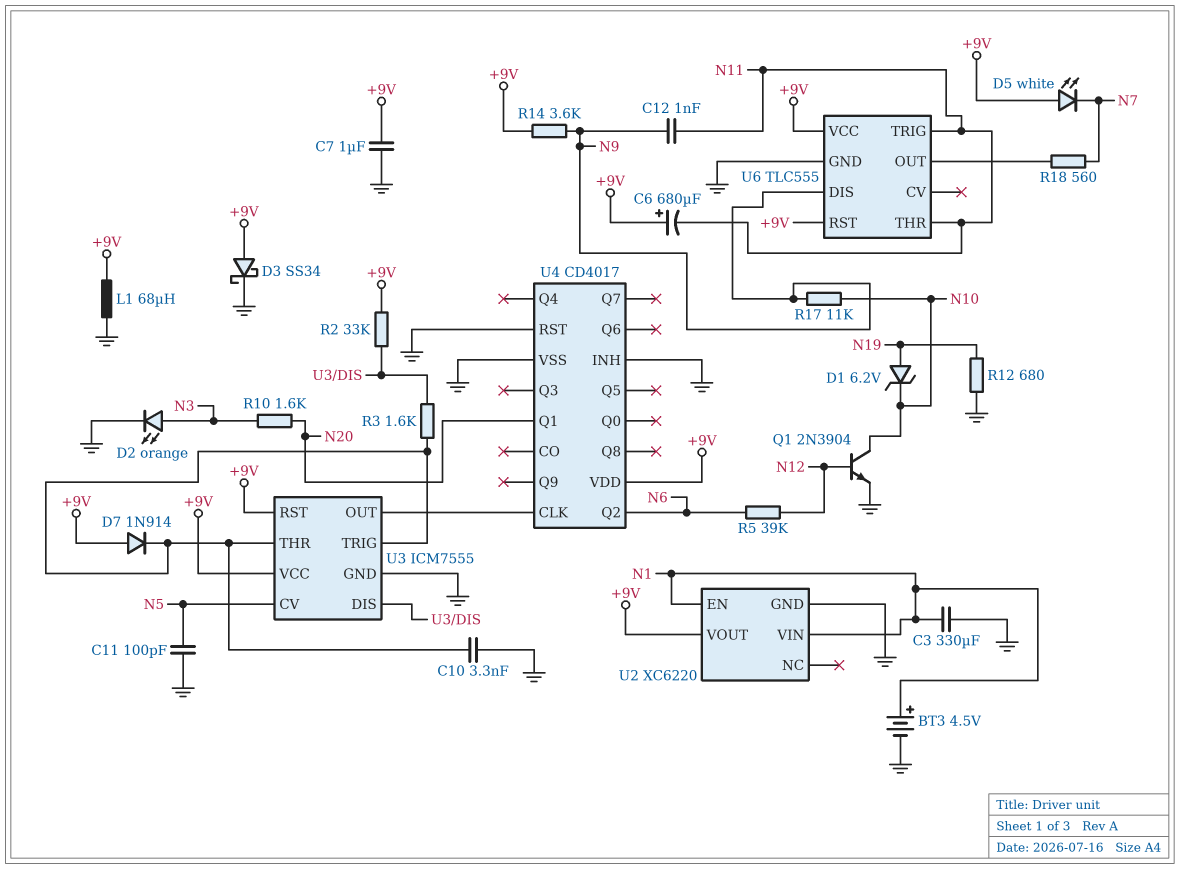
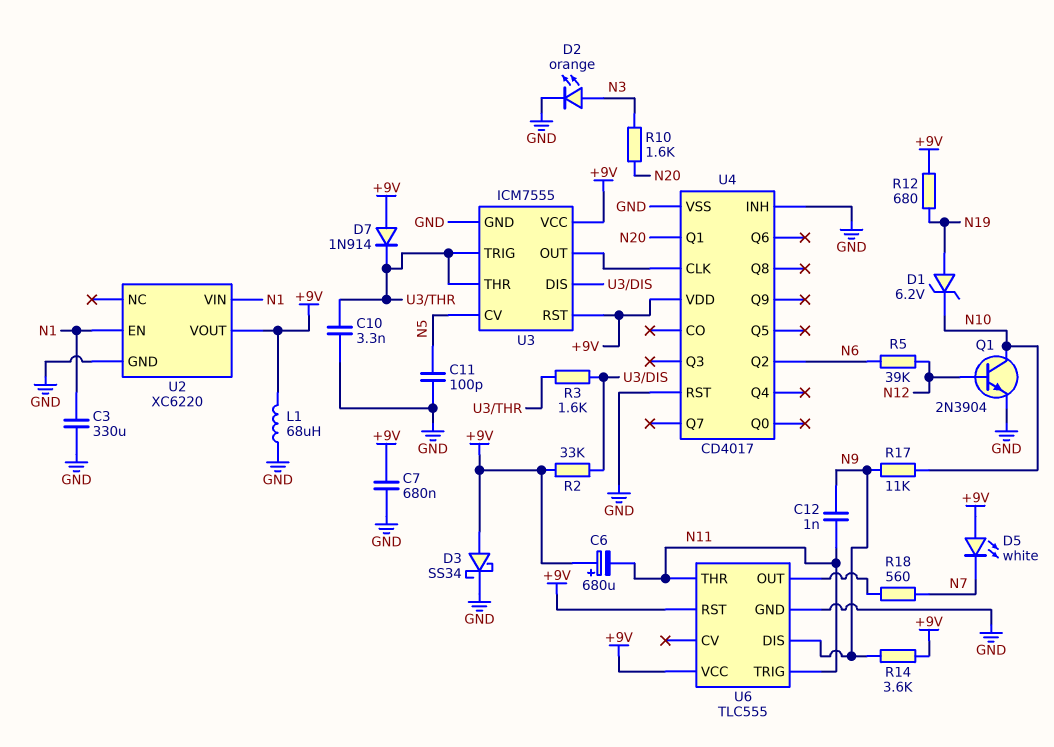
BT3: 4.5V (plus N1, minus GND) -> none
C7: 1uF (+9V, GND) -> 680nF (+9V, GND)
R12: 680 (GND, N19) -> 680 (+9V, N19)

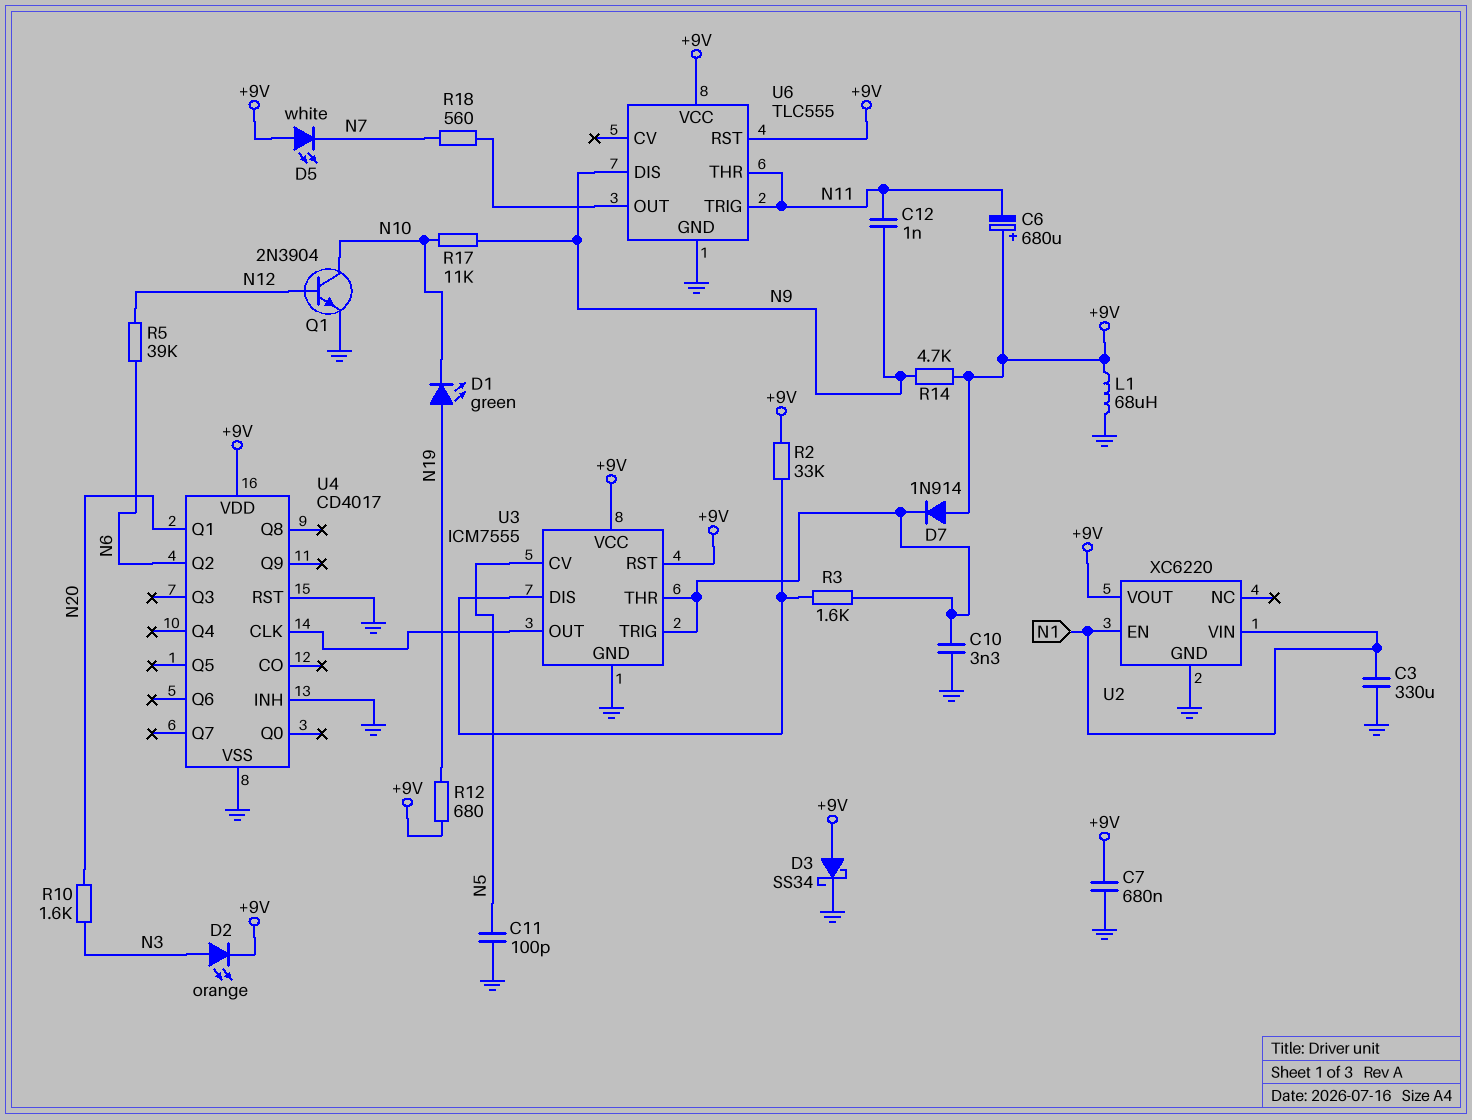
D1: zener 6.2V (A N19, K N10) -> LED green (A N19, K N10)
D2: LED orange (A N3, K GND) -> LED orange (A N3, K +9V)
R14: 3.6k (+9V, N9) -> 4.7k (+9V, N9)

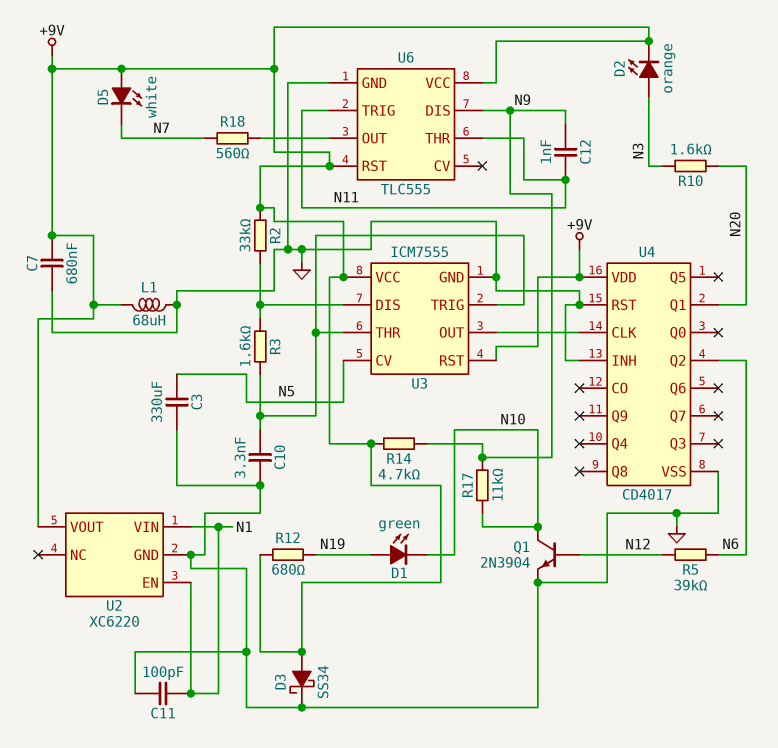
C3: 330uF (GND, N1) -> 330uF (GND, N5)
C6: 680uF (plus +9V, minus N11) -> none
C11: 100pF (GND, N5) -> 100pF (GND, N1)
D7: diode 1N914 (A +9V, K U3/THR) -> none

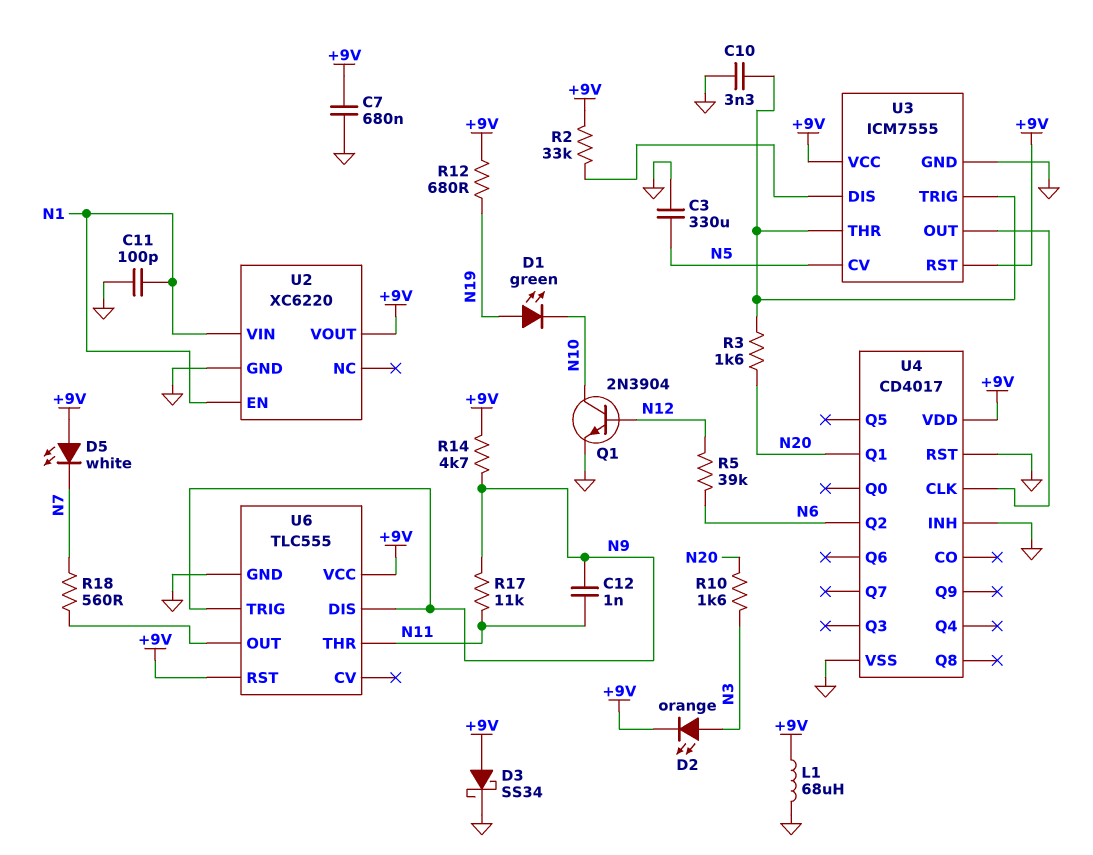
R3: 1.6k (U3/DIS, U3/THR) -> 1.6k (N20, U3/THR)
R17: 11k (N9, N10) -> 11k (N9, N11)
U6 pin TRIG: N11 -> N9

